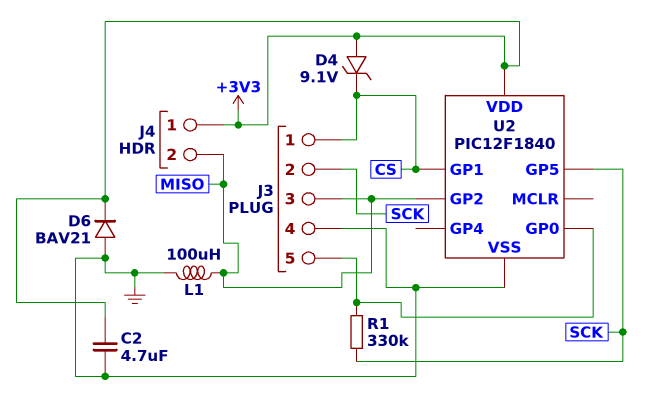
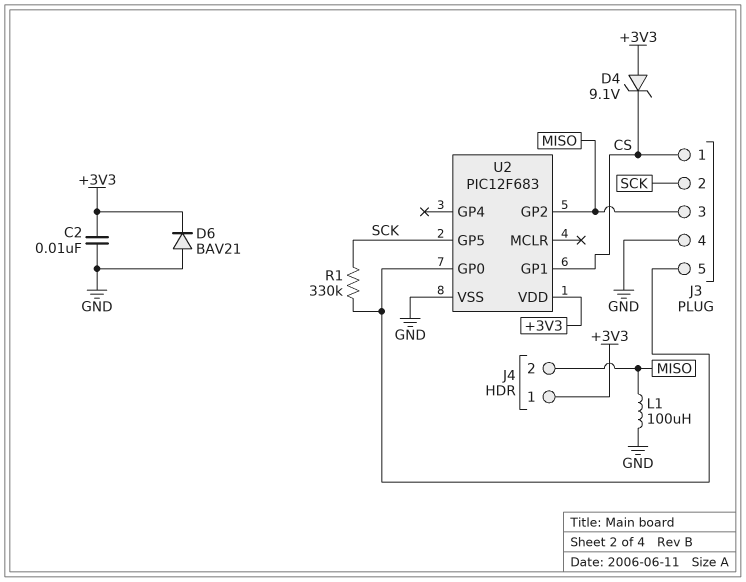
C2: 4.7uF (+3V3, GND) -> 10nF (+3V3, GND)
U2: PIC12F1840 -> PIC12F683

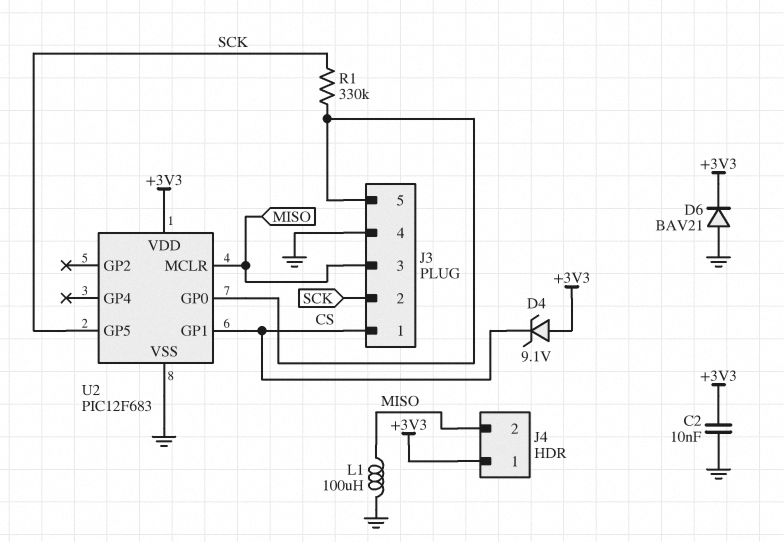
U2 pin GP2: MISO -> none
U2 pin MCLR: none -> MISO

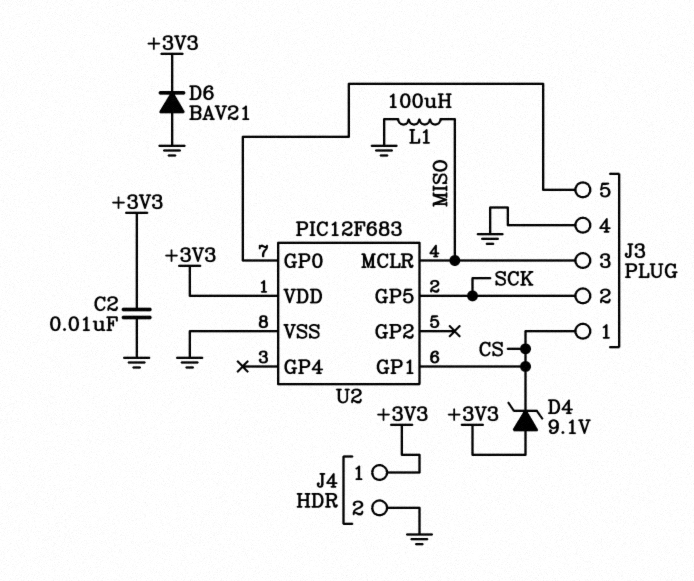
J4 pin 2: MISO -> GND
R1: 330k (J3/5, SCK) -> none

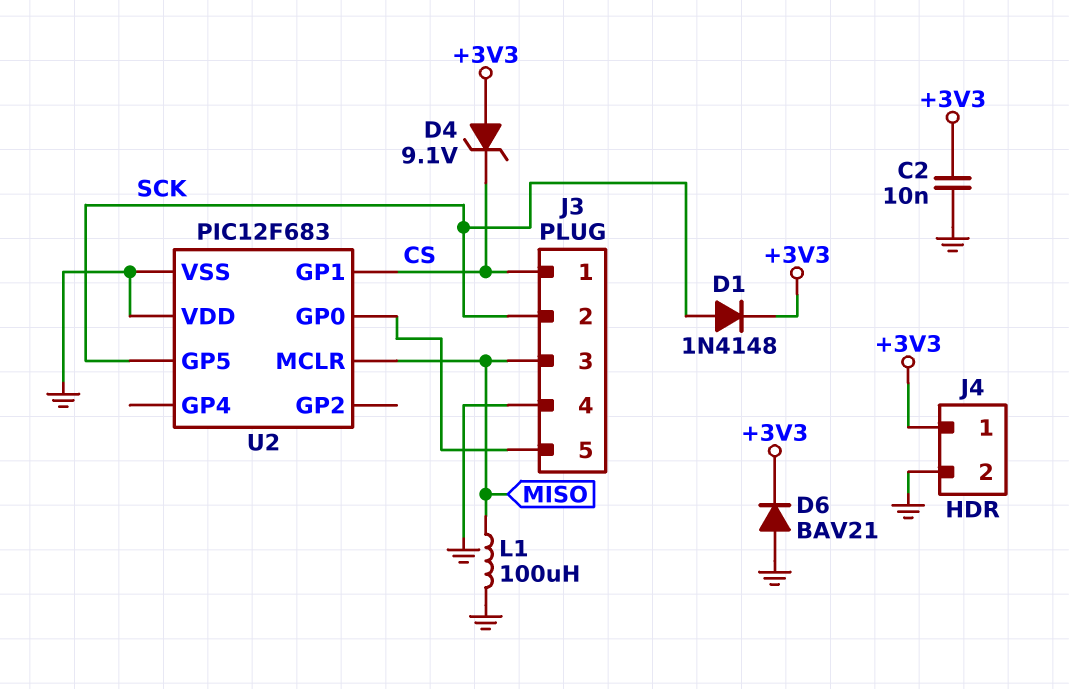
D1: none -> diode 1N4148 (A SCK, K +3V3)
U2 pin VDD: +3V3 -> GND

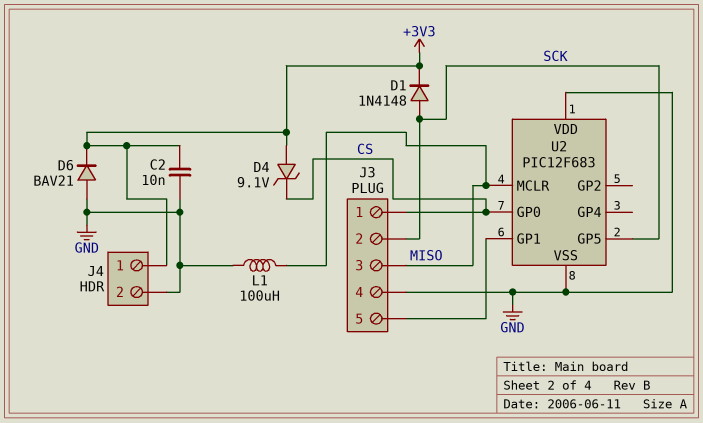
U2 pin GP0: J3/5 -> CS
U2 pin GP1: CS -> J3/5

